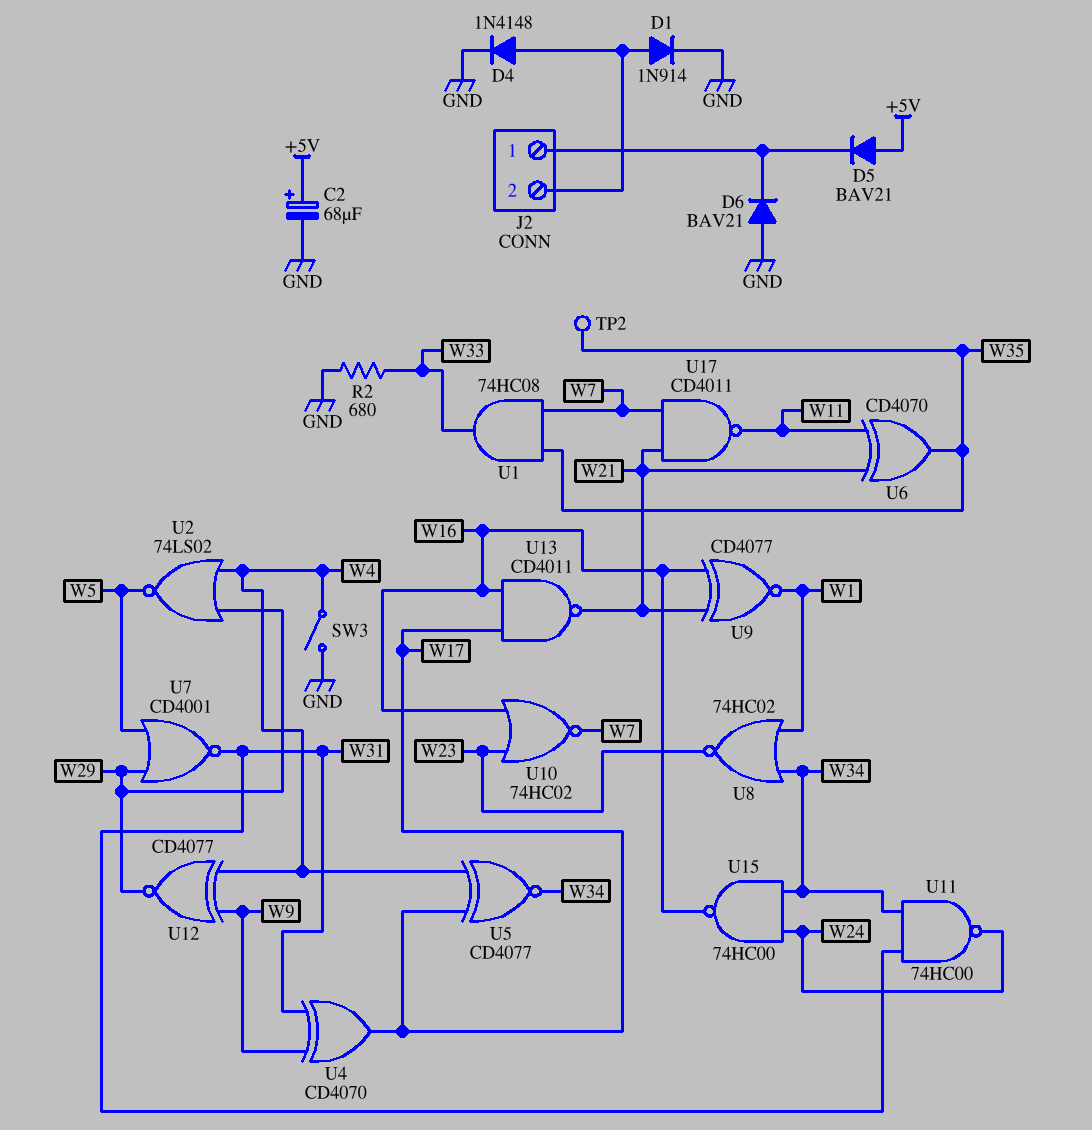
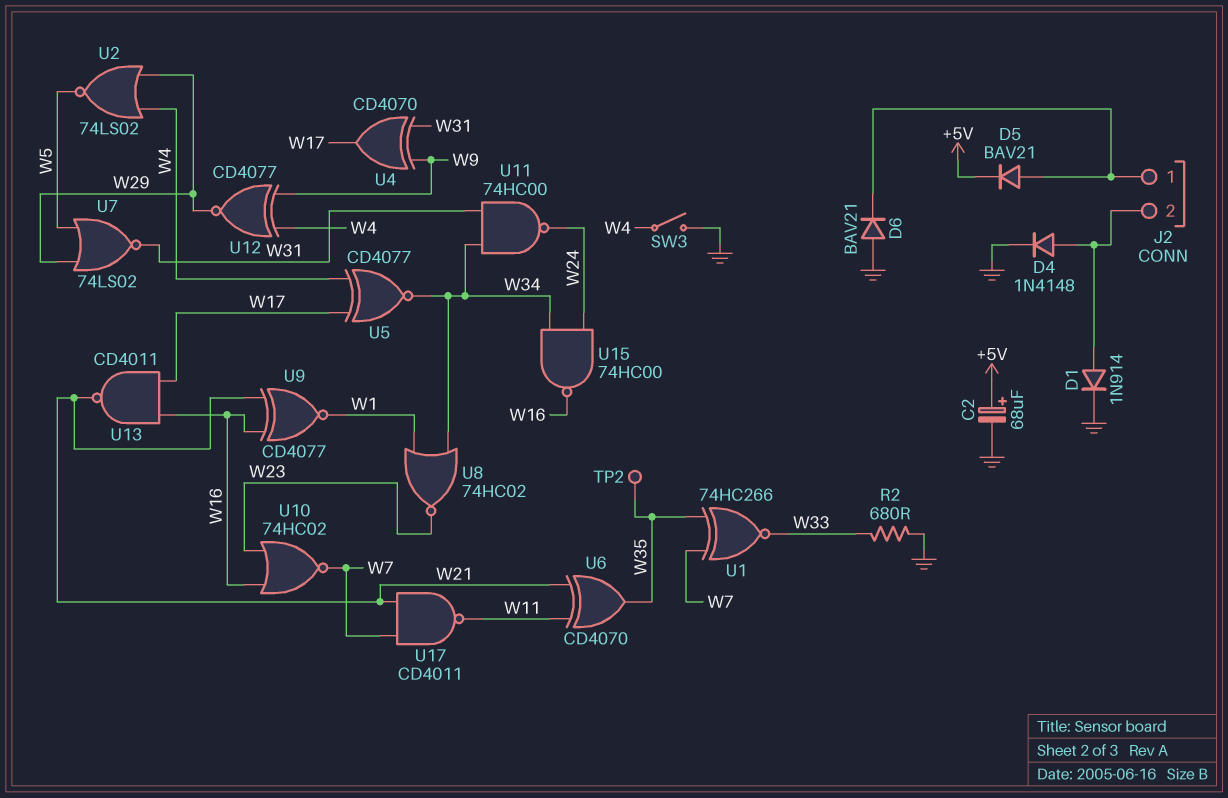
D5: diode BAV21 (A +5V, K J2/1) -> diode BAV21 (A J2/1, K +5V)
U1: AND 74HC08 (in W7, in W35, out W33) -> XNOR 74HC266 (in W7, in W35, out W33)
U7: NOR CD4001 (in W5, in W29, out W31) -> NOR 74LS02 (in W5, in W29, out W31)

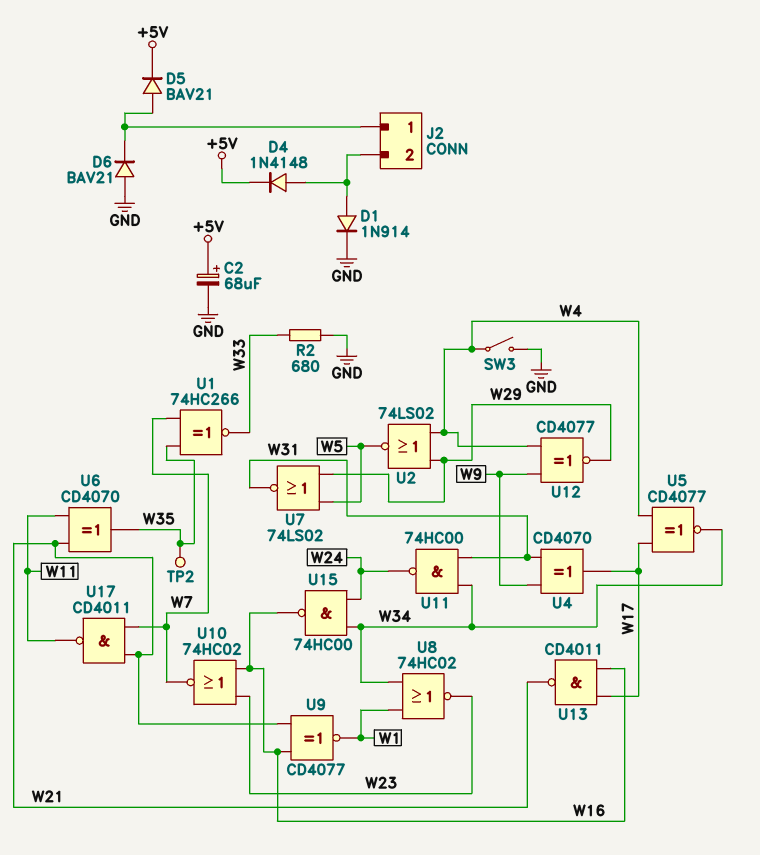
D4: diode 1N4148 (A J2/2, K GND) -> diode 1N4148 (A J2/2, K +5V)

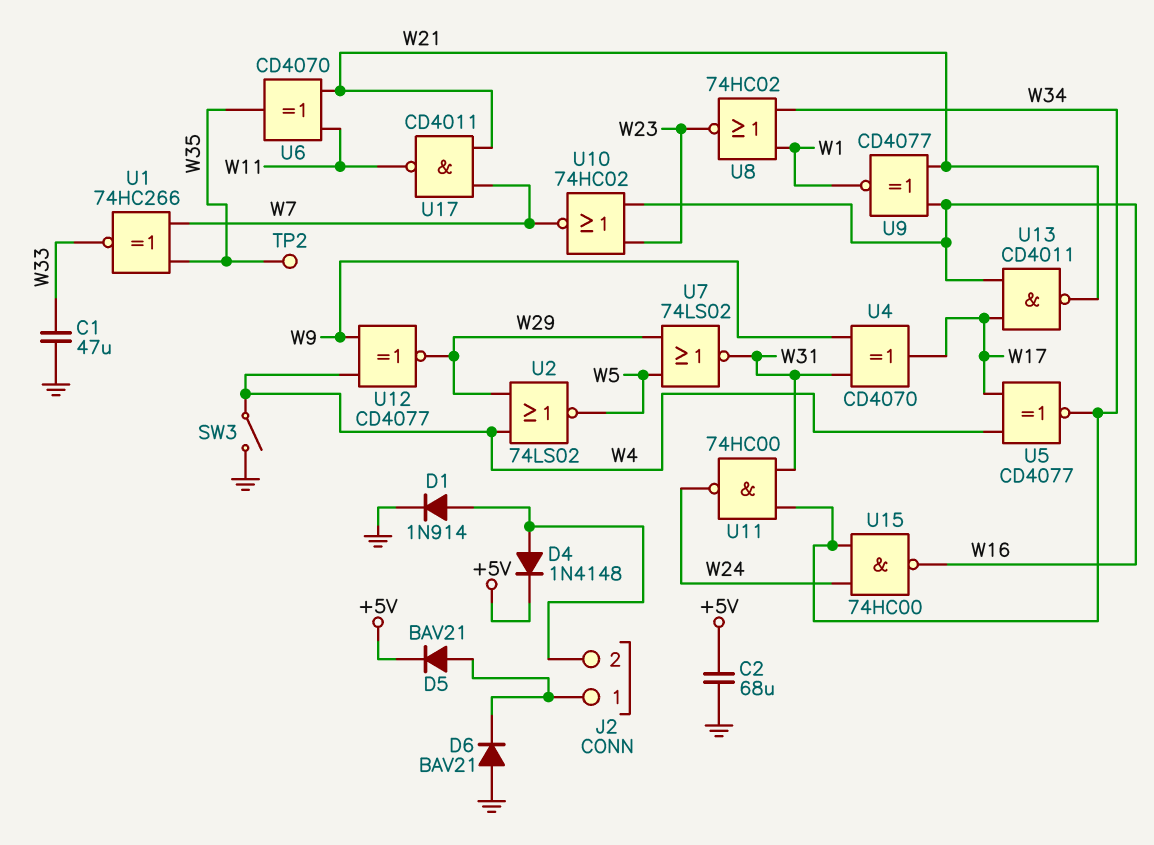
C1: none -> 47uF (GND, W33)
C2: 68uF (plus +5V, minus GND) -> 68uF (+5V, GND)
R2: 680 (GND, W33) -> none

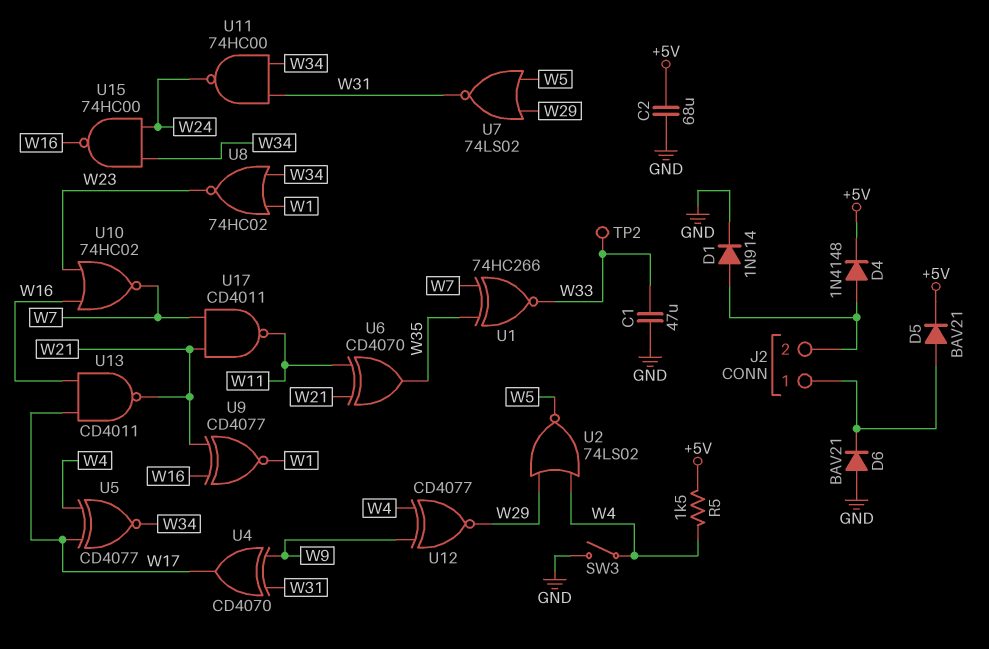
R5: none -> 1.5k (+5V, W4)
TP2: test point (W35) -> test point (W33)

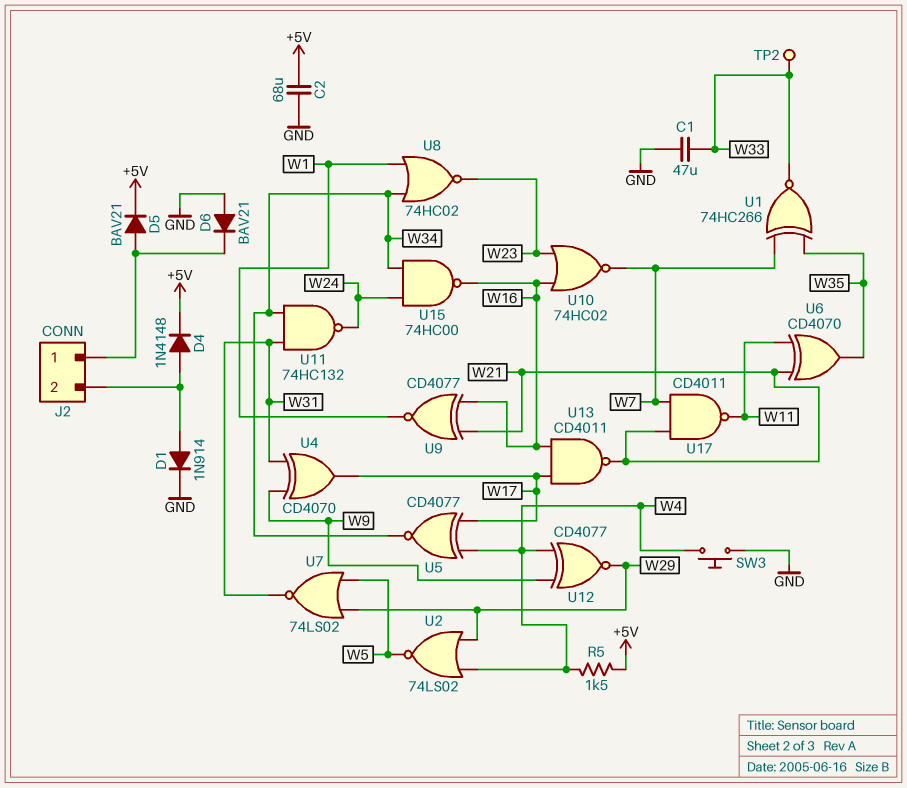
SW3: switch (GND, W4) -> button (GND, W4)
U11: NAND 74HC00 (in W31, in W34, out W24) -> NAND 74HC132 (in W31, in W34, out W24)

